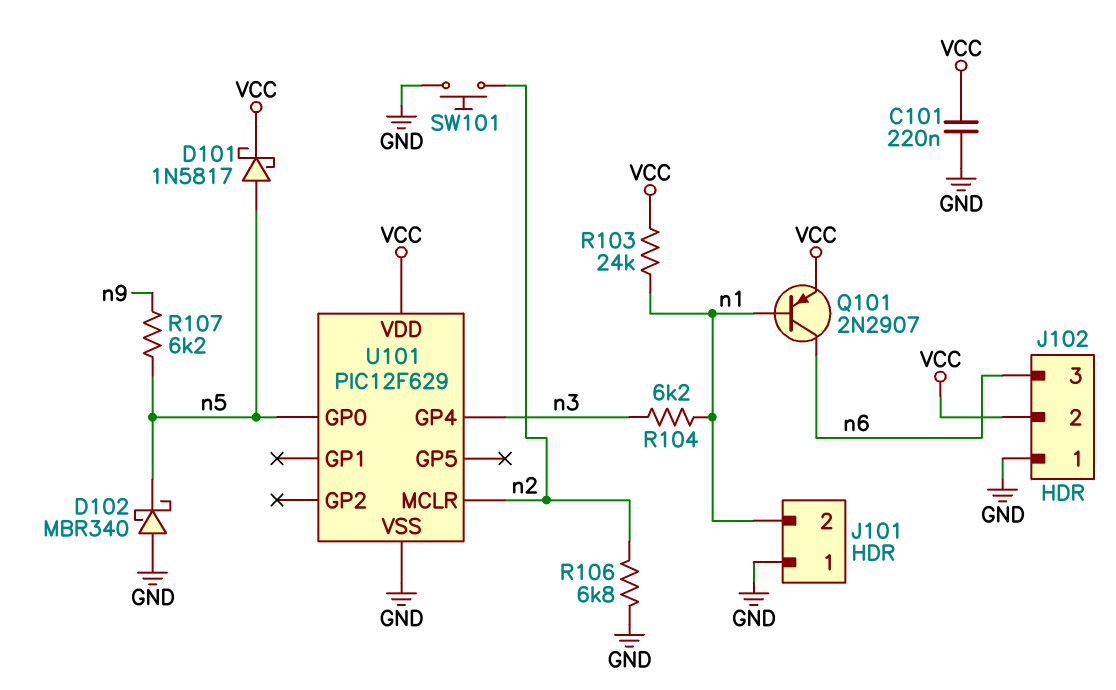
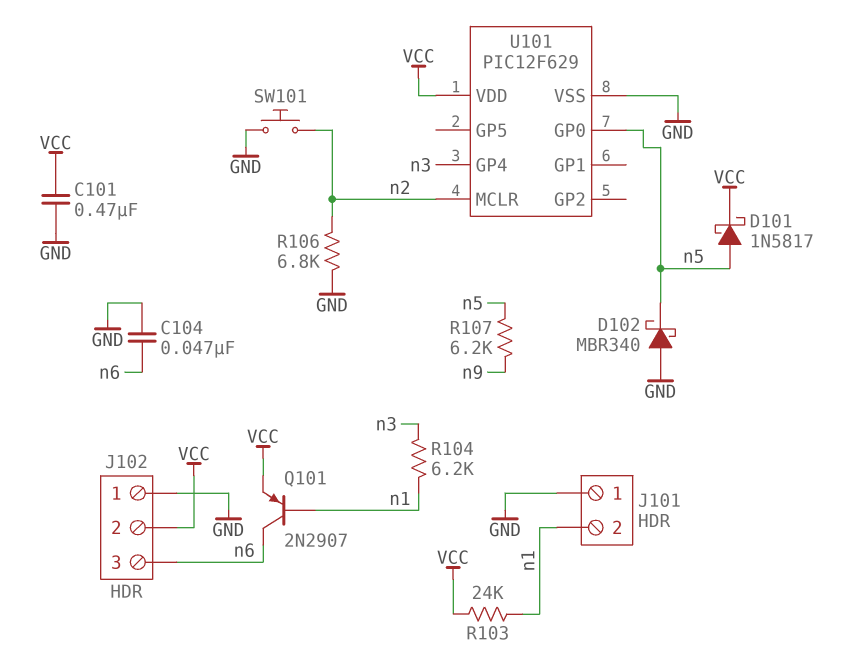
C101: 220nF (GND, VCC) -> 470nF (GND, VCC)
C104: none -> 47nF (GND, n6)

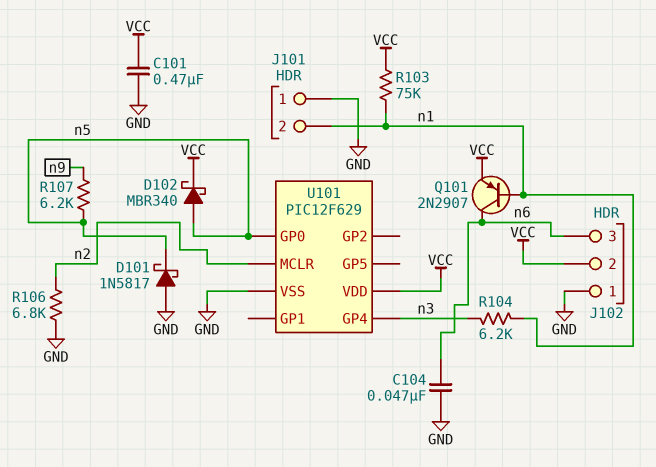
D101: schottky 1N5817 (A n5, K VCC) -> schottky 1N5817 (A GND, K n5)
D102: schottky MBR340 (A GND, K n5) -> schottky MBR340 (A n5, K VCC)
R103: 24k (VCC, n1) -> 75k (VCC, n1)
SW101: button (GND, n2) -> none

